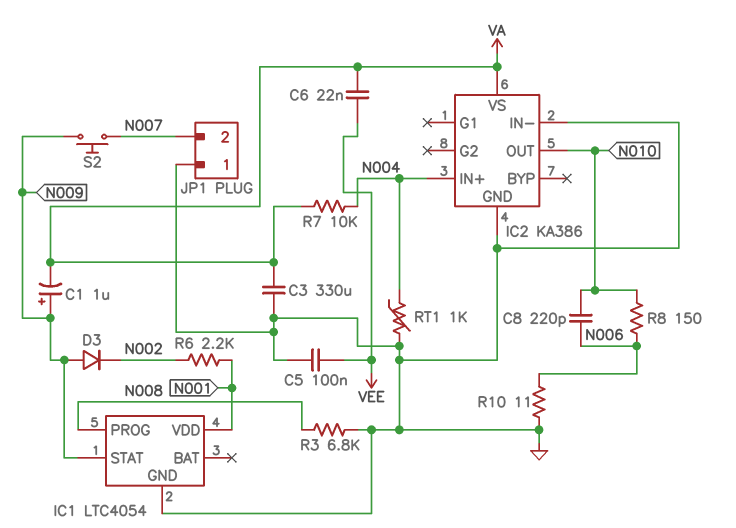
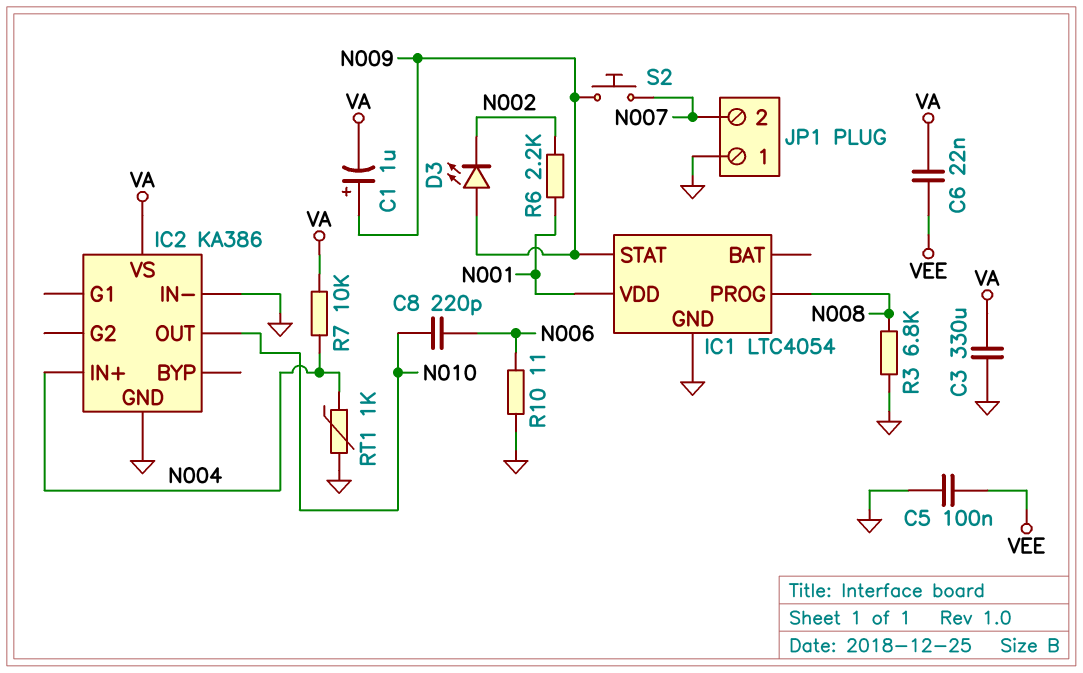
D3: diode (A N009, K N002) -> LED (A N009, K N002)
R8: 150 (N006, N010) -> none

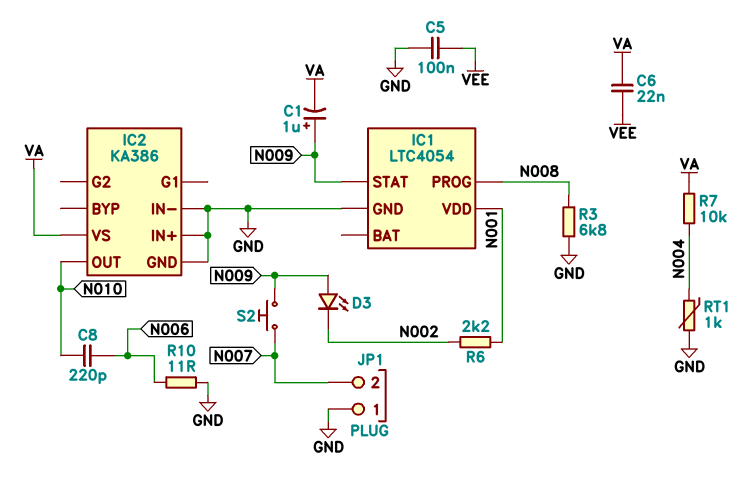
C3: 330uF (GND, VA) -> none
IC2 pin IN+: N004 -> GND

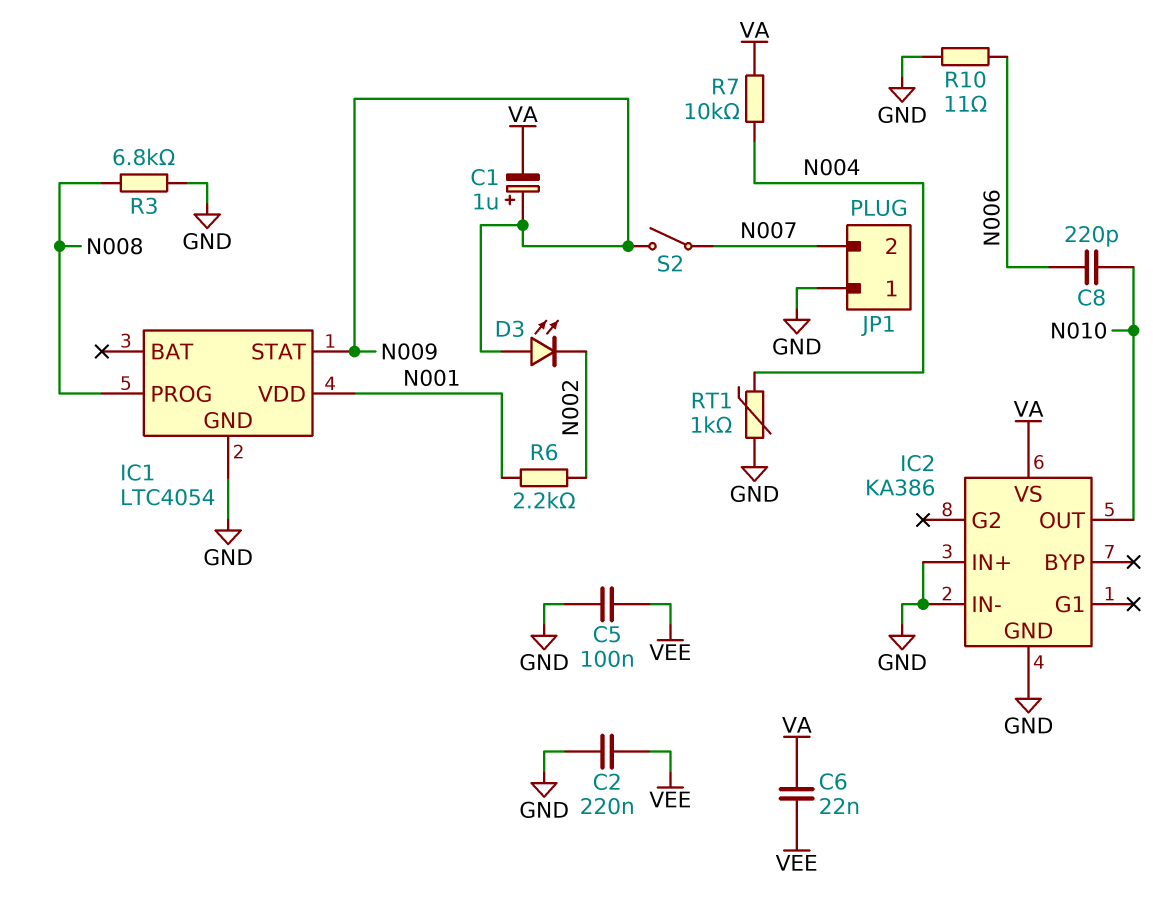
C2: none -> 220nF (GND, VEE)
S2: button (N007, N009) -> switch (N007, N009)

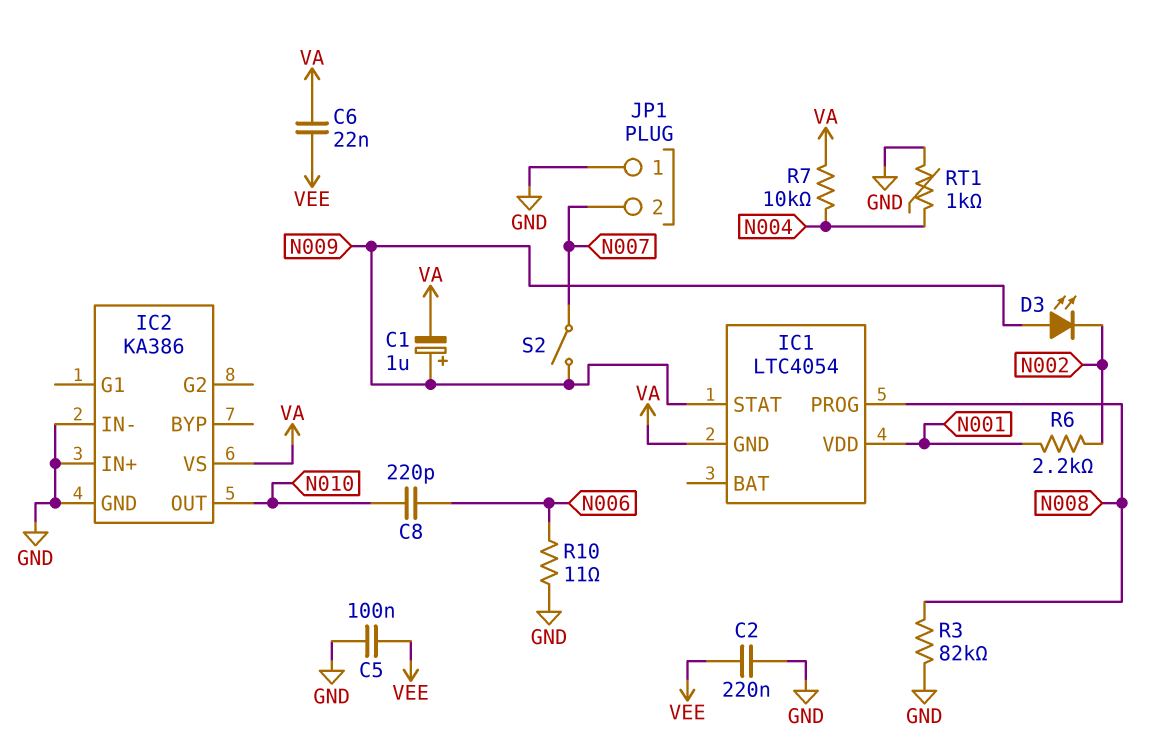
IC1 pin GND: GND -> VA
R3: 6.8k (GND, N008) -> 82k (GND, N008)

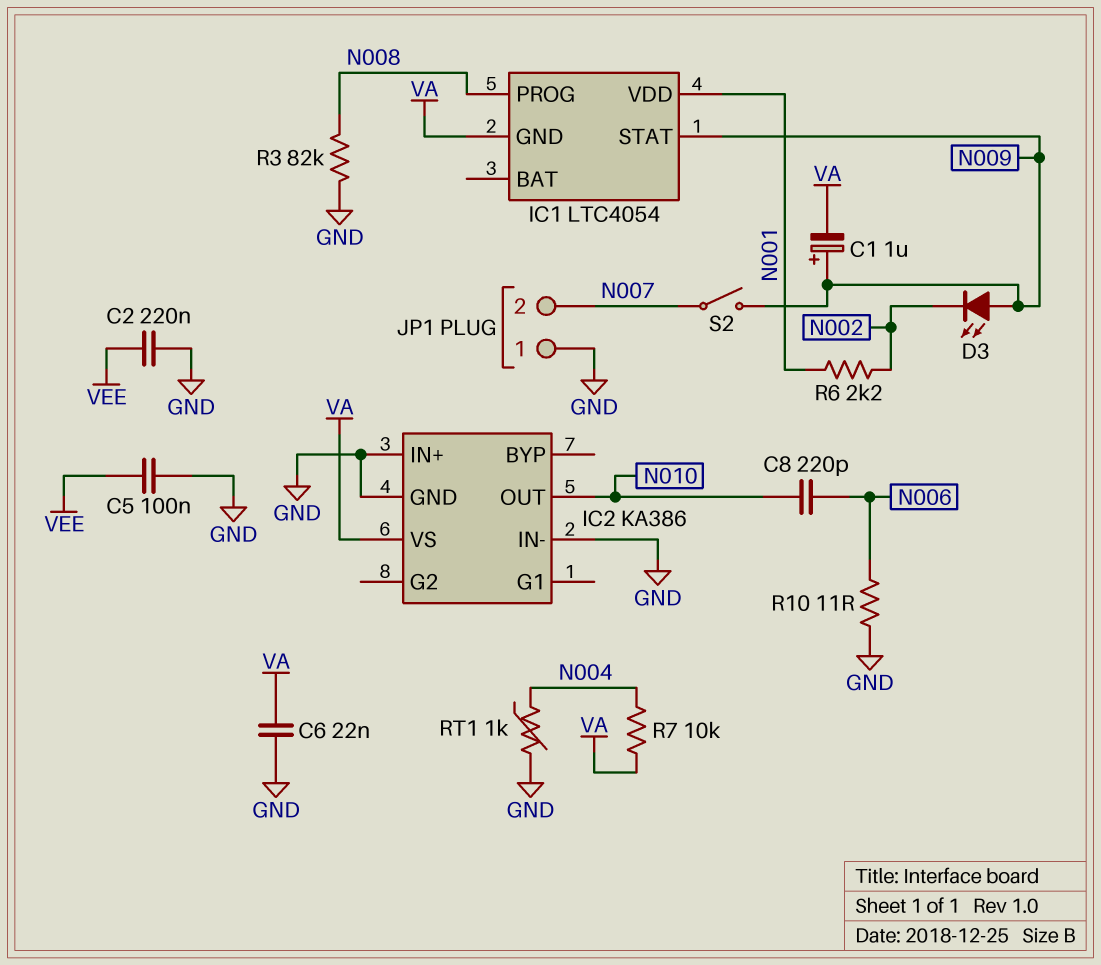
C6: 22nF (VA, VEE) -> 22nF (GND, VA)

